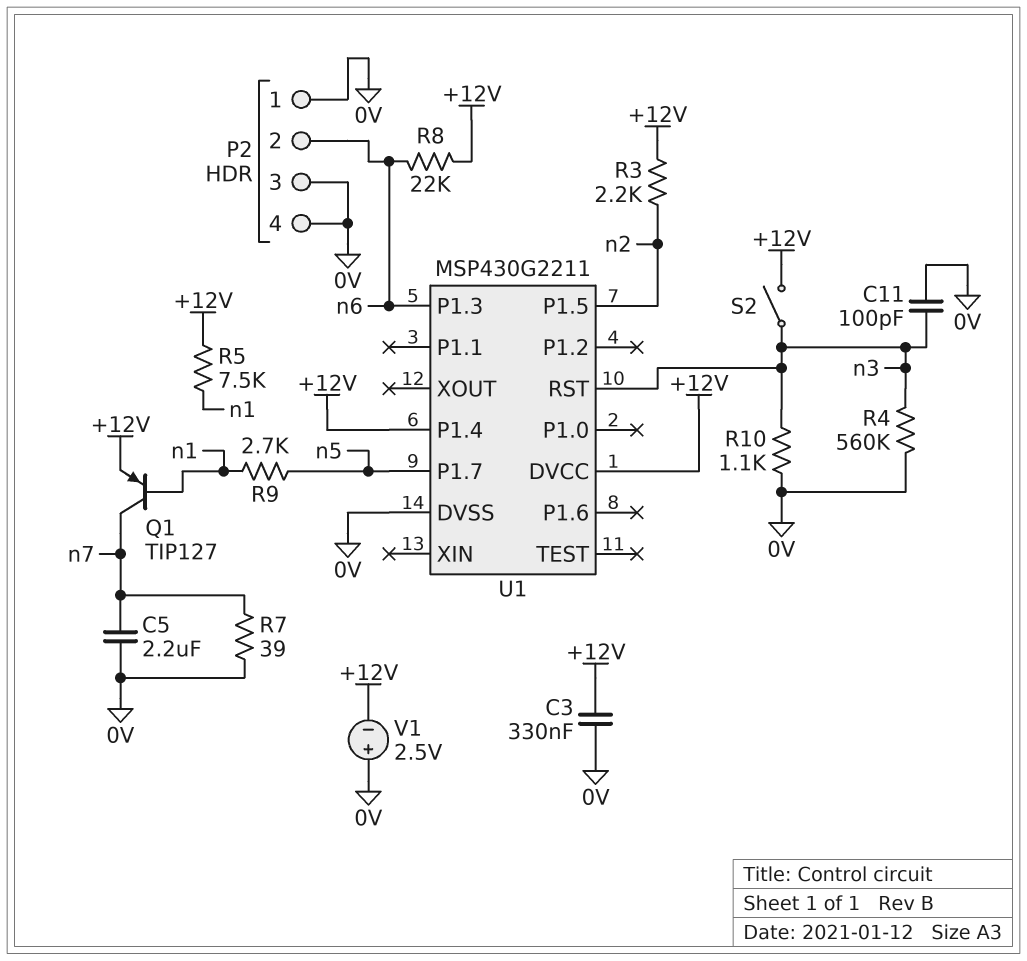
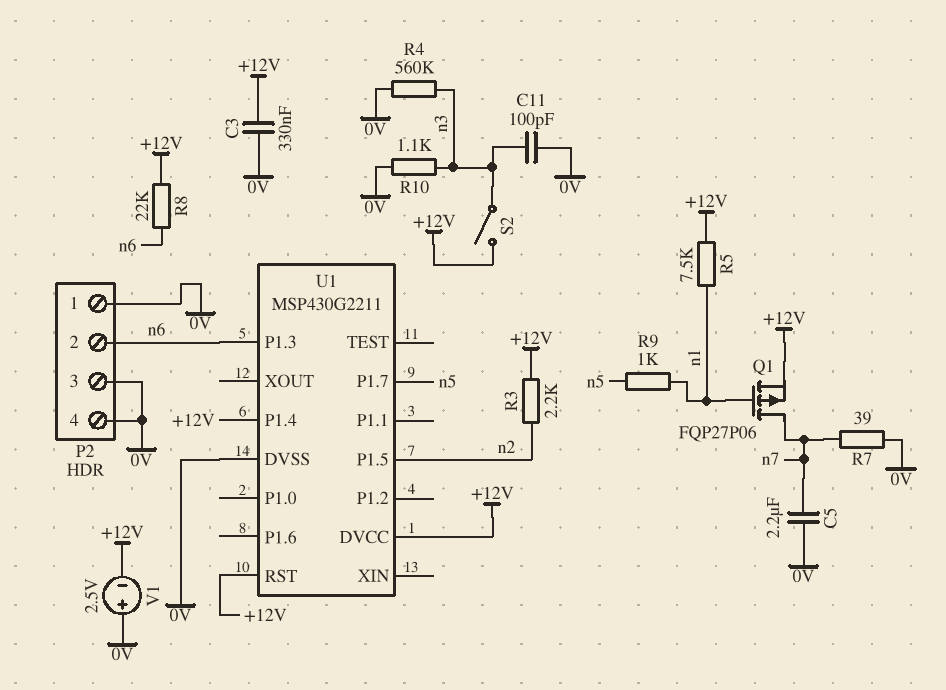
Q1: PNP TIP127 (B n1, C n7, E +12V) -> PMOS FQP27P06 (G n1, D n7, S +12V)
R9: 2.7k (n1, n5) -> 1k (n1, n5)
U1 pin RST: n3 -> +12V

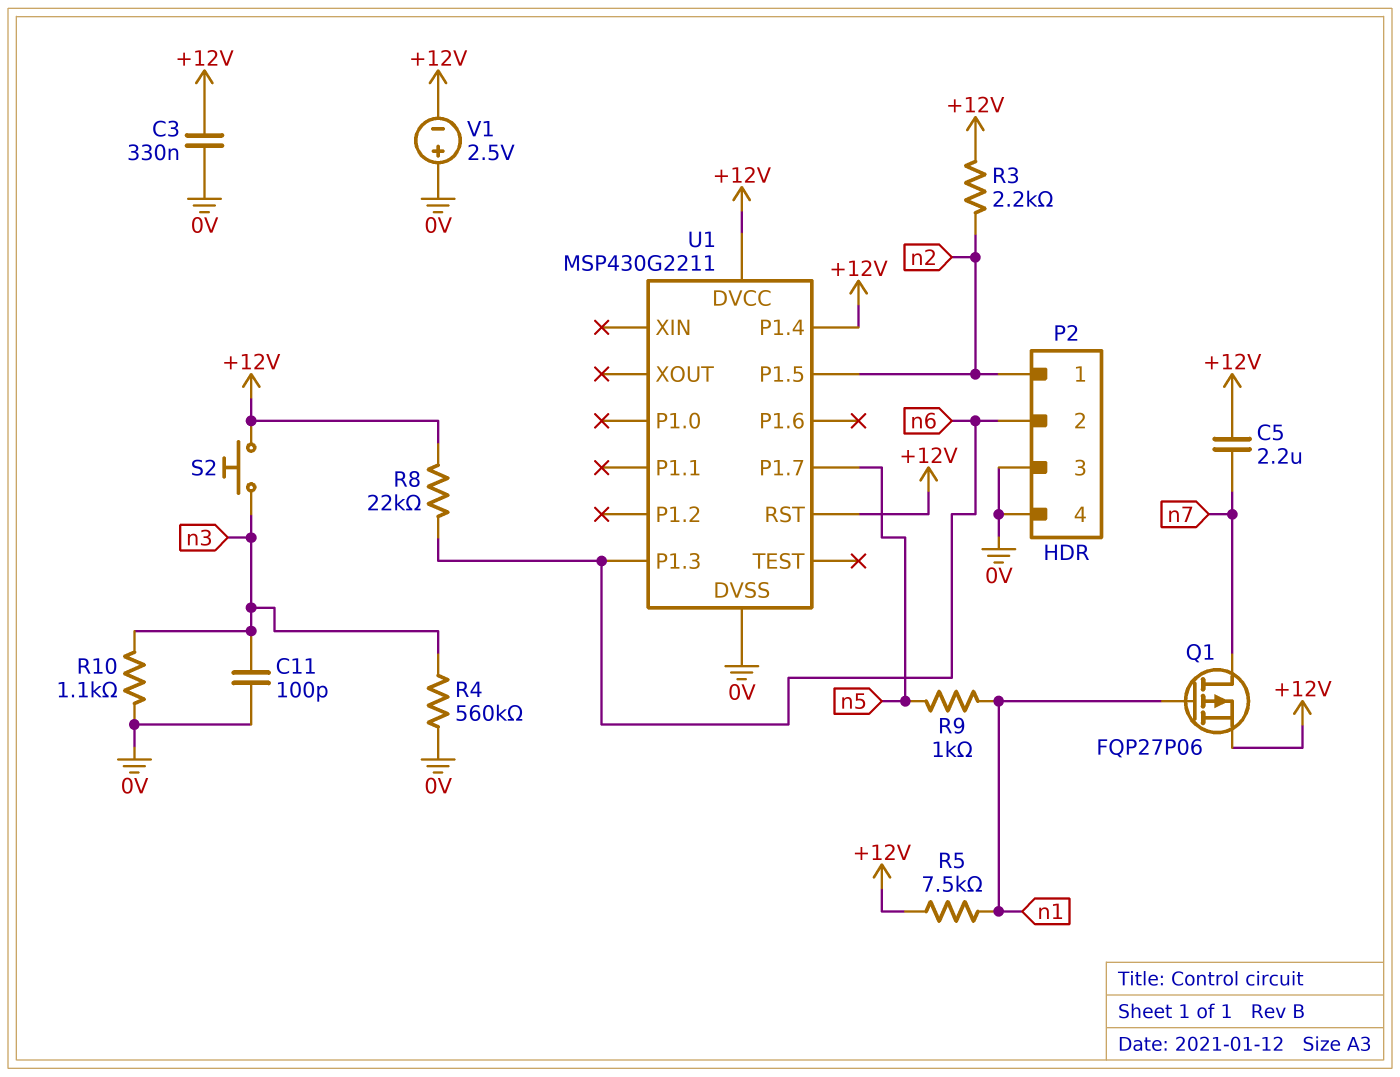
C5: 2.2uF (0V, n7) -> 2.2uF (+12V, n7)
P2 pin 1: 0V -> n2
R7: 39 (0V, n7) -> none
S2: switch (+12V, n3) -> button (+12V, n3)

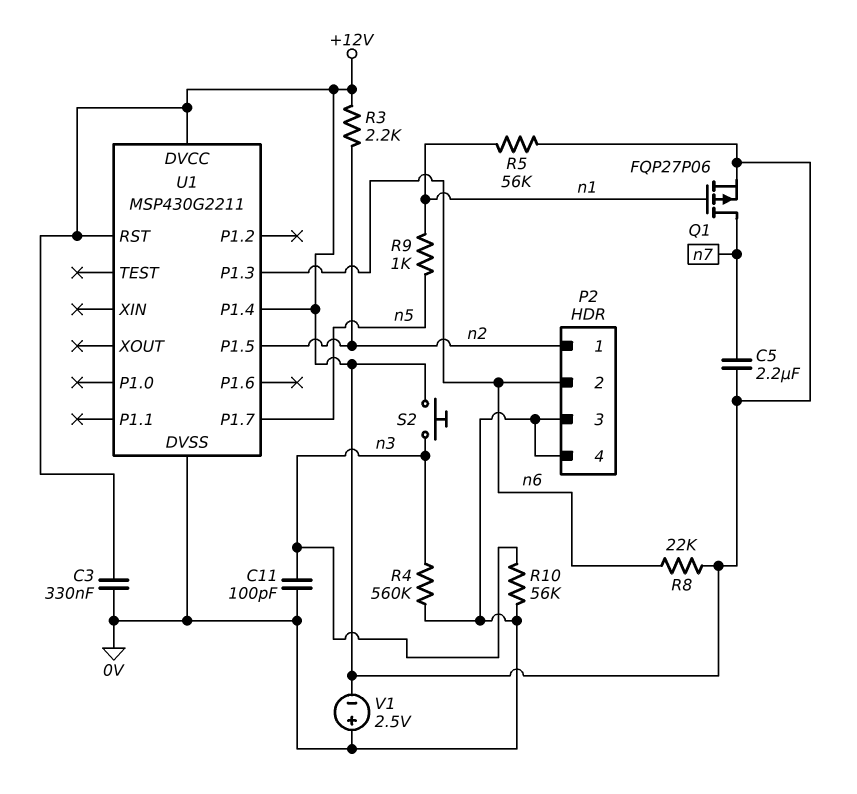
R5: 7.5k (+12V, n1) -> 56k (+12V, n1)
R10: 1.1k (0V, n3) -> 56k (0V, n3)

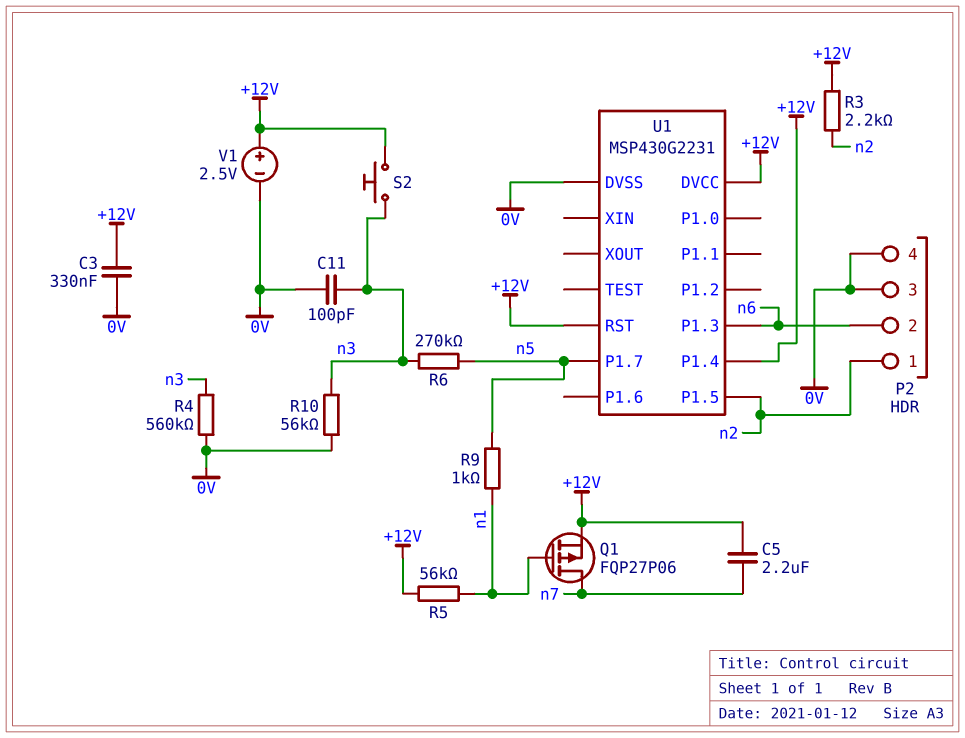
R6: none -> 270k (n3, n5)
R8: 22k (+12V, n6) -> none
U1: MSP430G2211 -> MSP430G2231
V1: 2.5V (plus 0V, minus +12V) -> 2.5V (plus +12V, minus 0V)

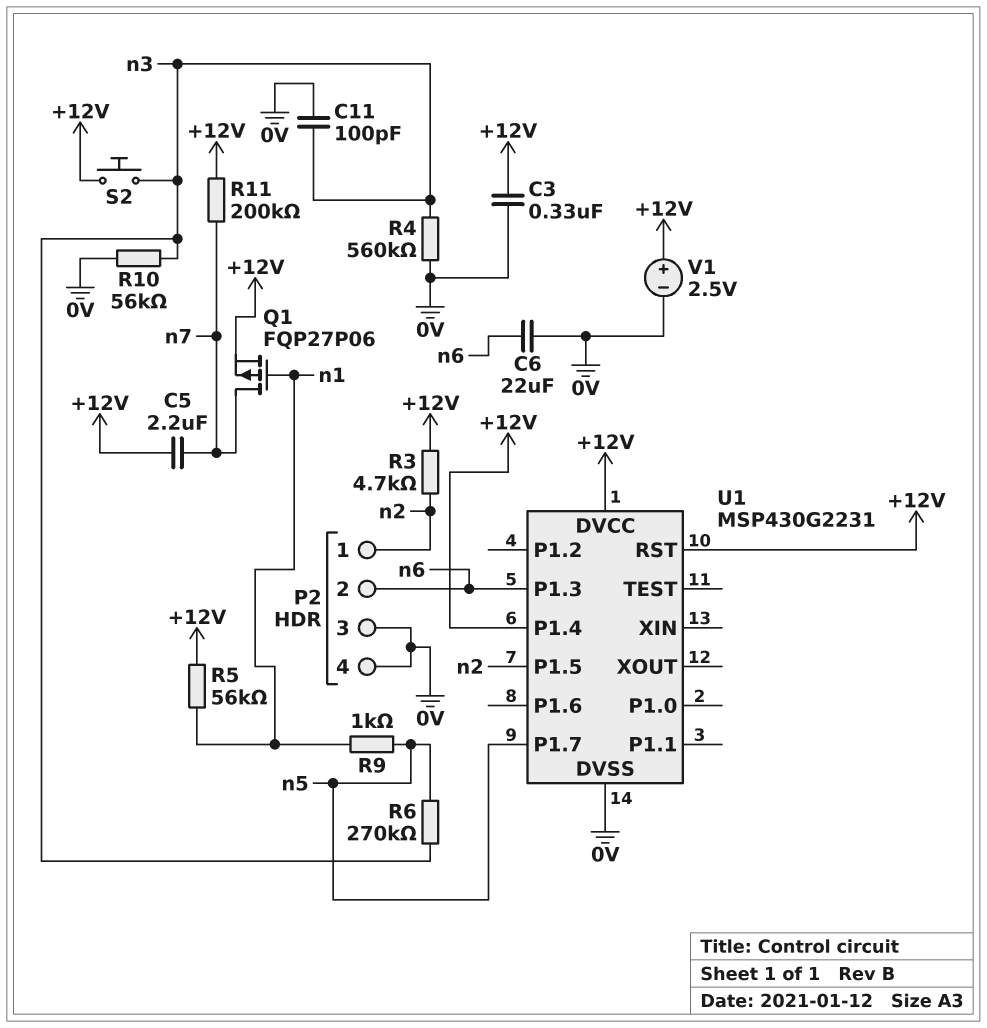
C6: none -> 22uF (0V, n6)
R3: 2.2k (+12V, n2) -> 4.7k (+12V, n2)
R11: none -> 200k (+12V, n7)

